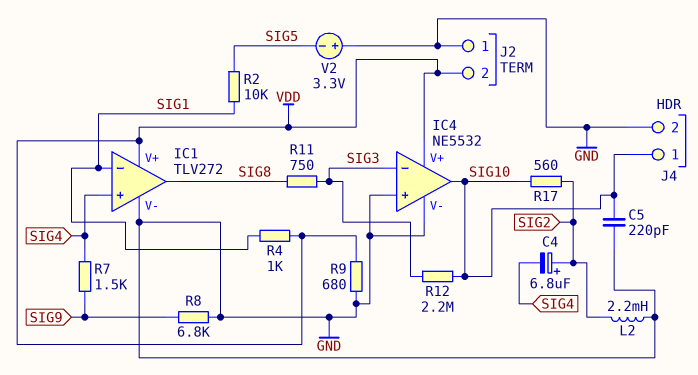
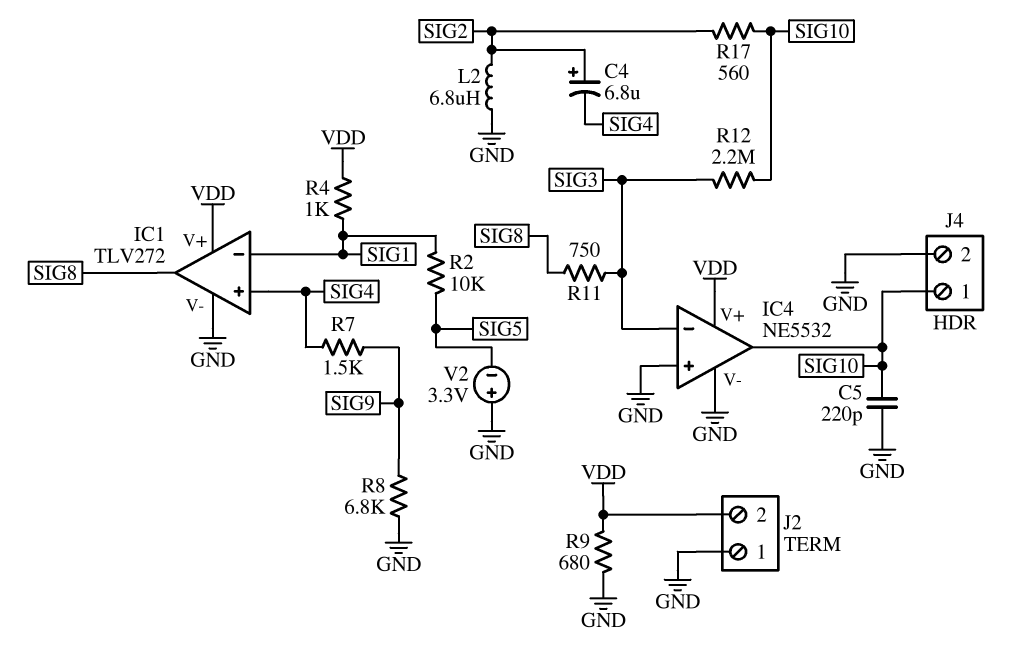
L2: 2.2mH (GND, SIG2) -> 6.8uH (GND, SIG2)

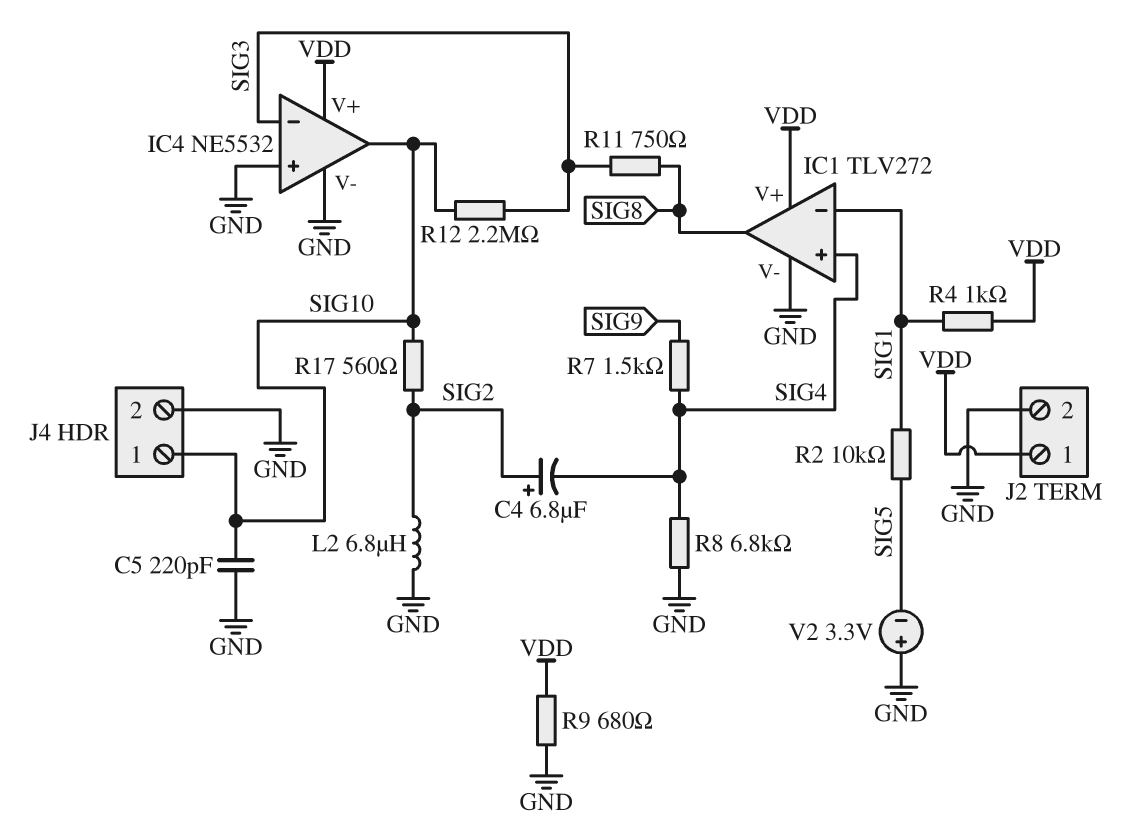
J2 pin 1: GND -> VDD
J2 pin 2: VDD -> GND
R8: 6.8k (GND, SIG9) -> 6.8k (GND, SIG4)

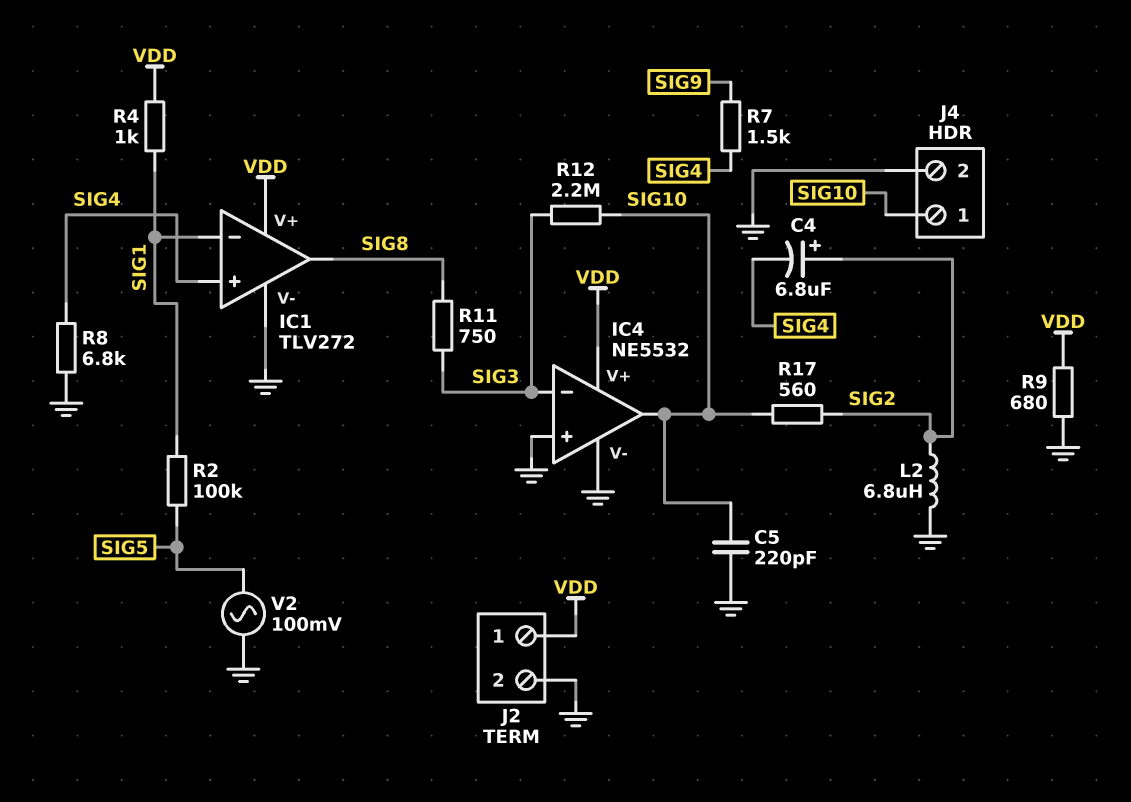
R2: 10k (SIG1, SIG5) -> 100k (SIG1, SIG5)
V2: 3.3V (plus GND, minus SIG5) -> AC 100mV (GND, SIG5)

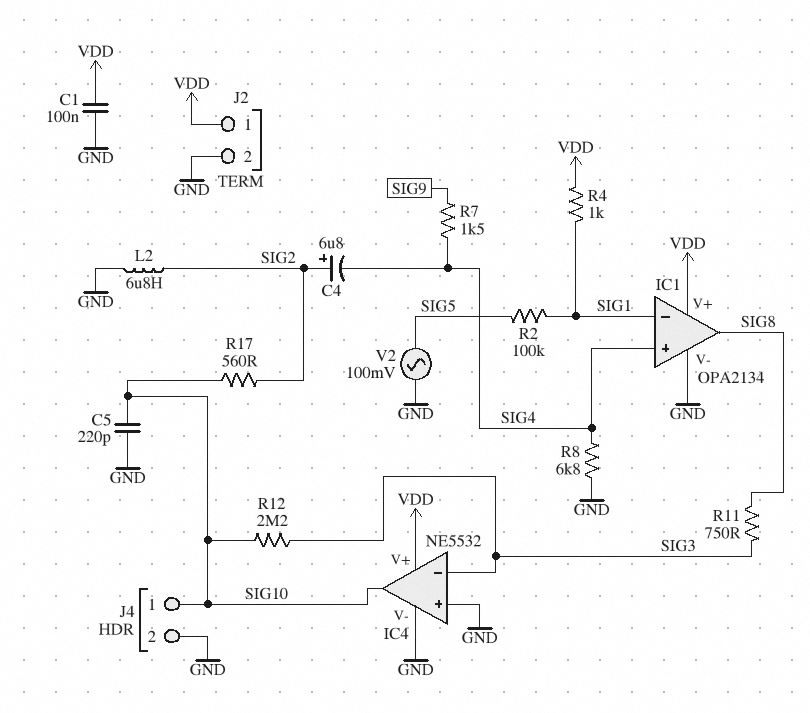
C1: none -> 100nF (GND, VDD)
IC1: TLV272 -> OPA2134
R9: 680 (GND, VDD) -> none

